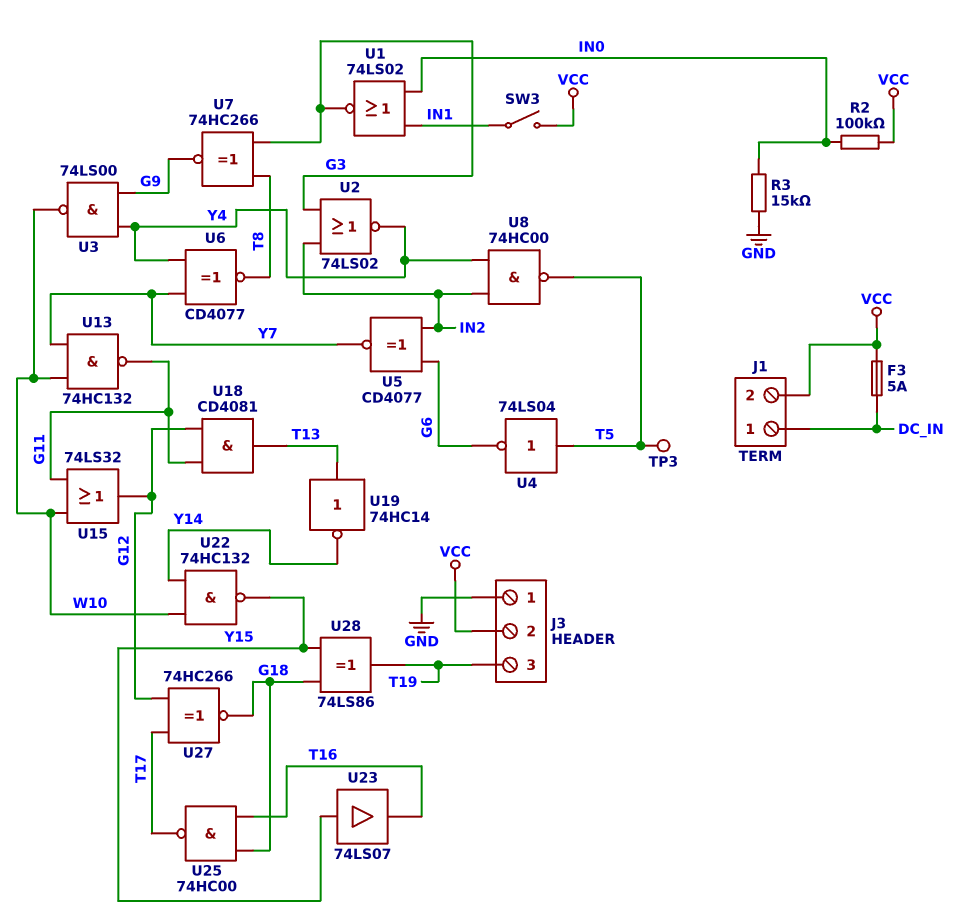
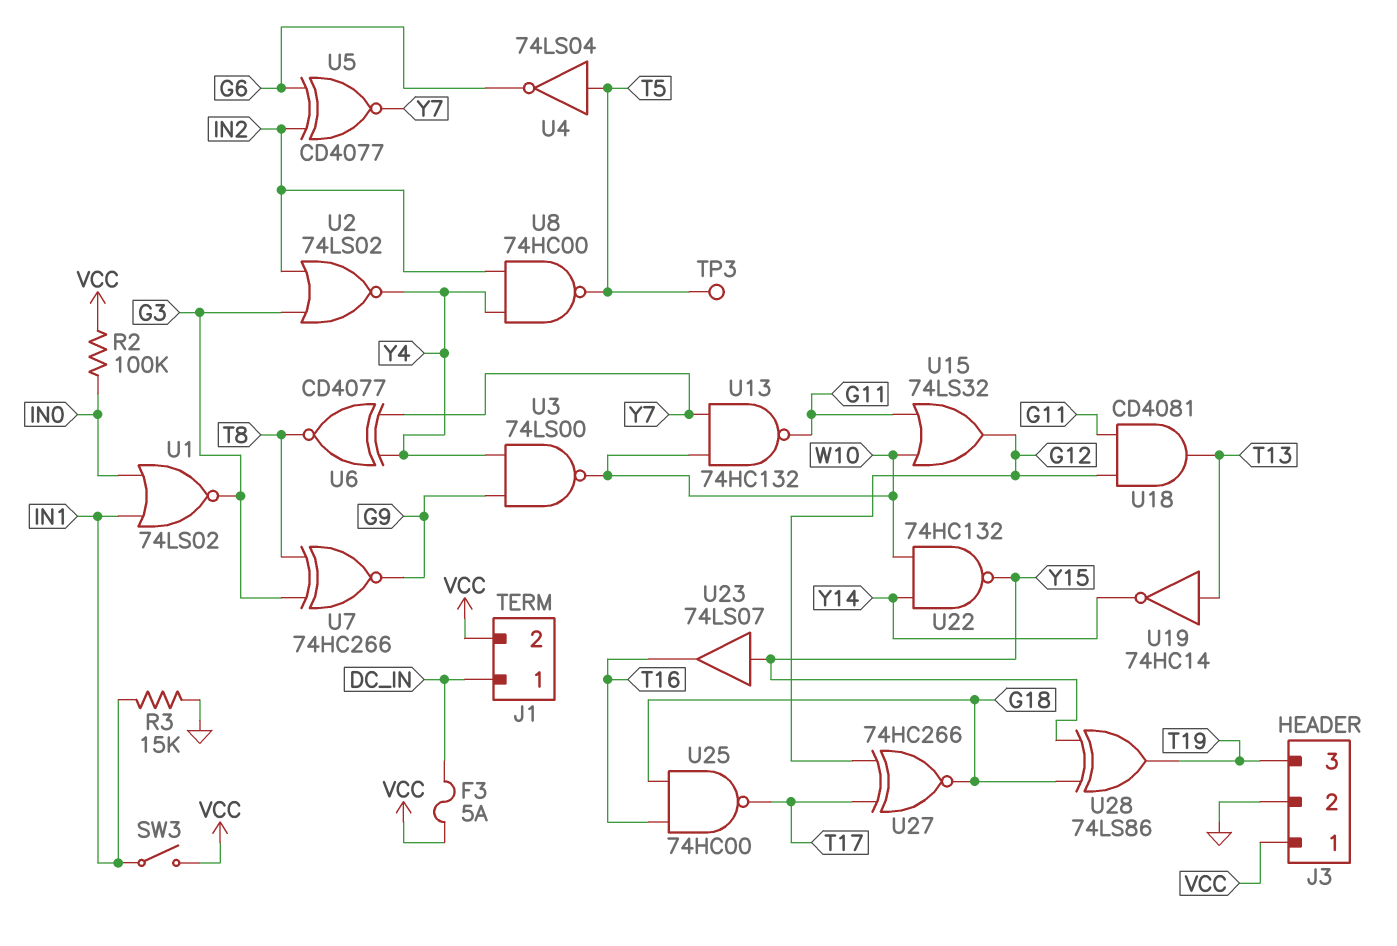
J3 pin 1: GND -> VCC
J3 pin 2: VCC -> GND
R3: 15k (GND, IN0) -> 15k (GND, IN1)

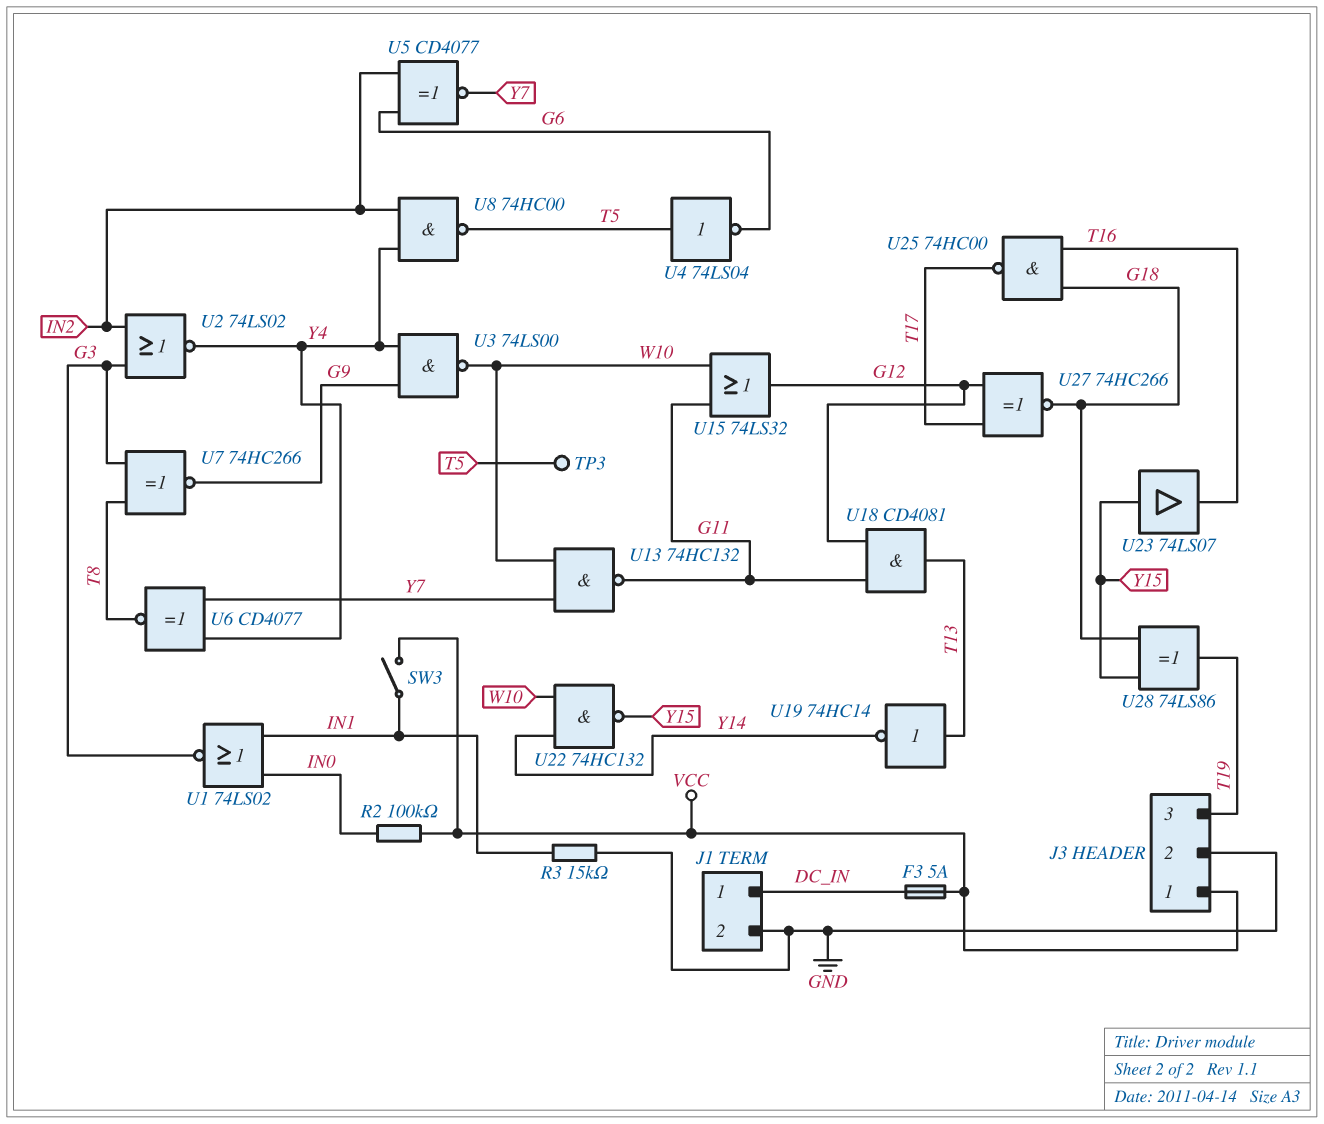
J1 pin 2: VCC -> GND

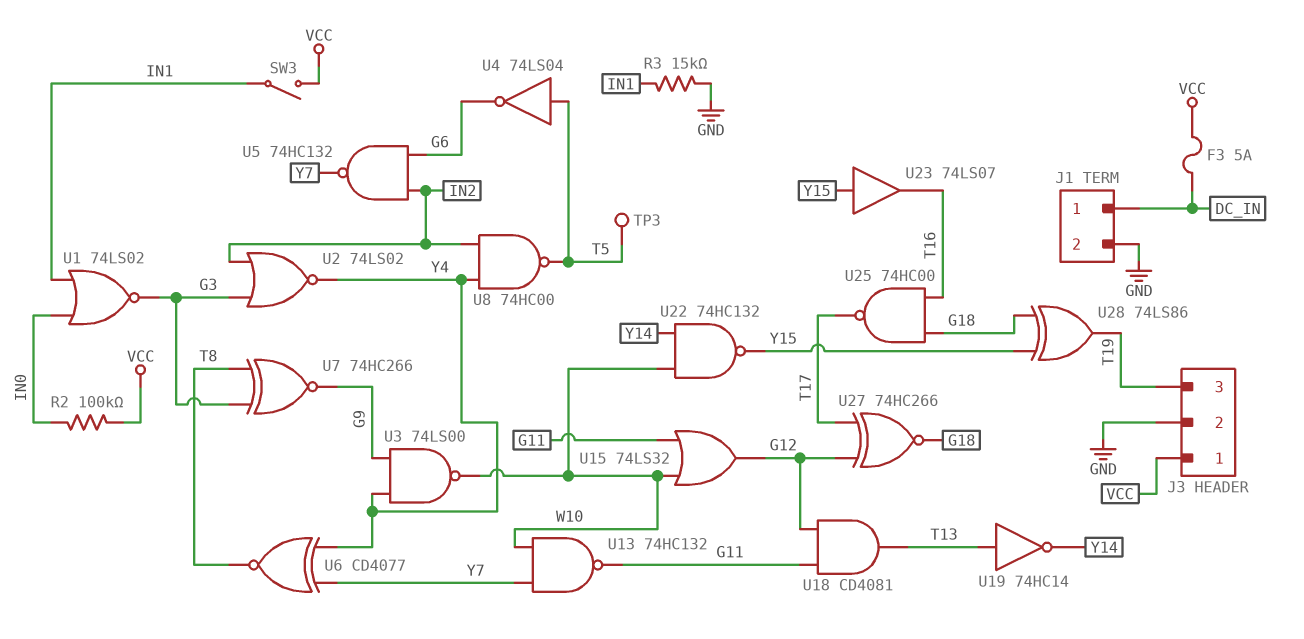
U5: XNOR CD4077 (in G6, in IN2, out Y7) -> NAND 74HC132 (in G6, in IN2, out Y7)

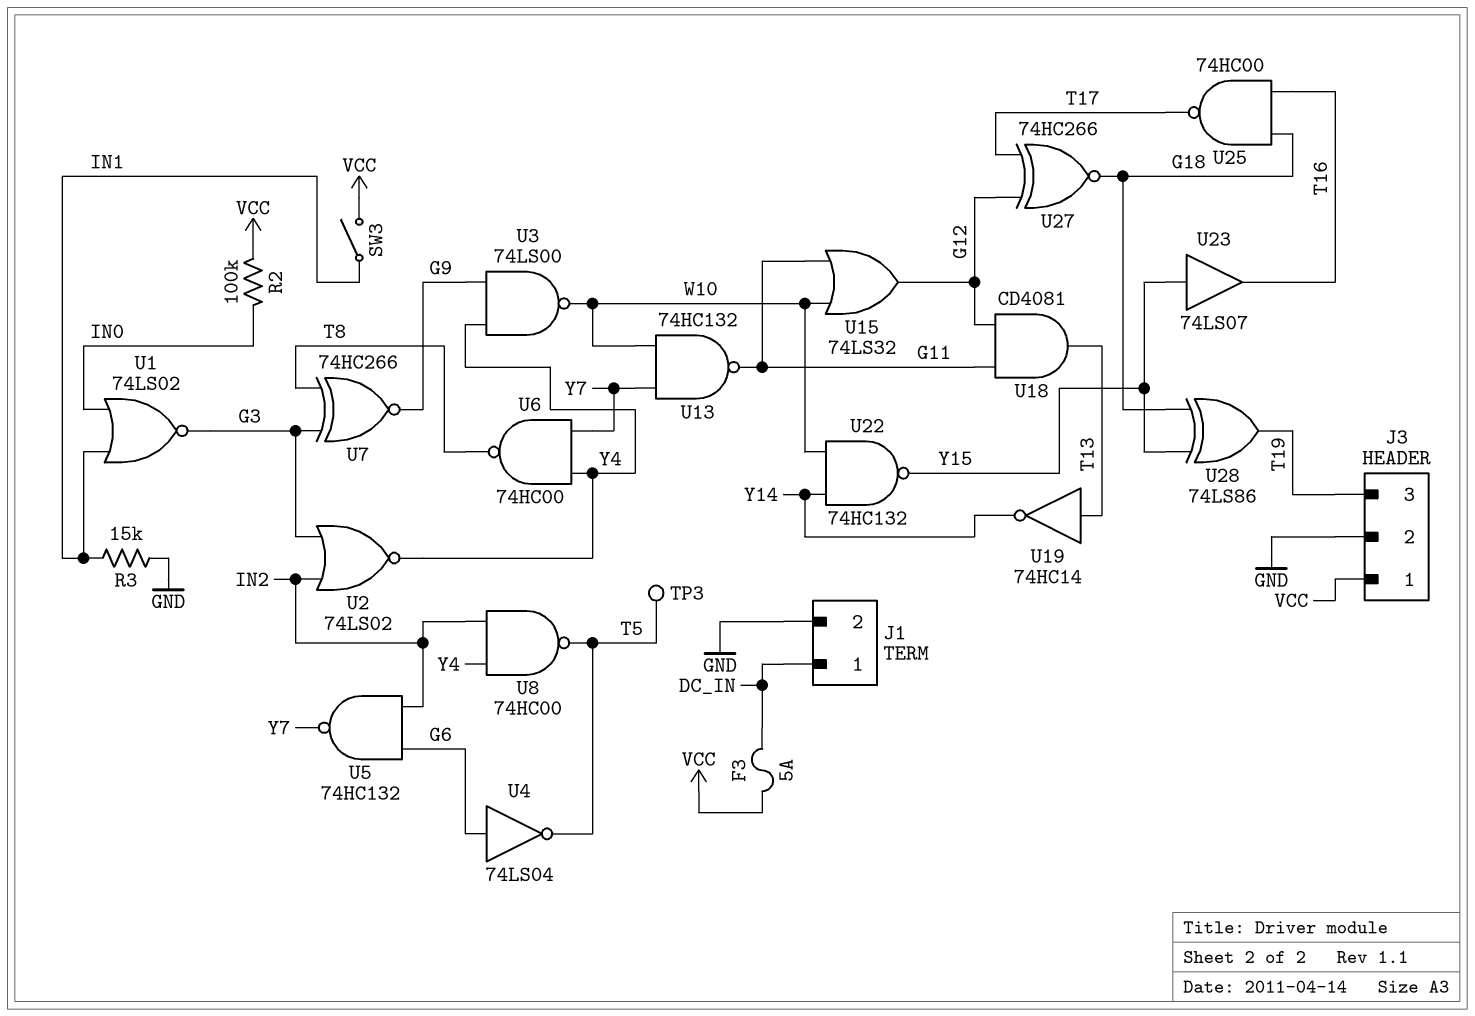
U4: NOT 74LS04 (in T5, out G6) -> NOT 74LS04 (in G6, out T5)
U6: XNOR CD4077 (in Y4, in Y7, out T8) -> NAND 74HC00 (in Y4, in Y7, out T8)

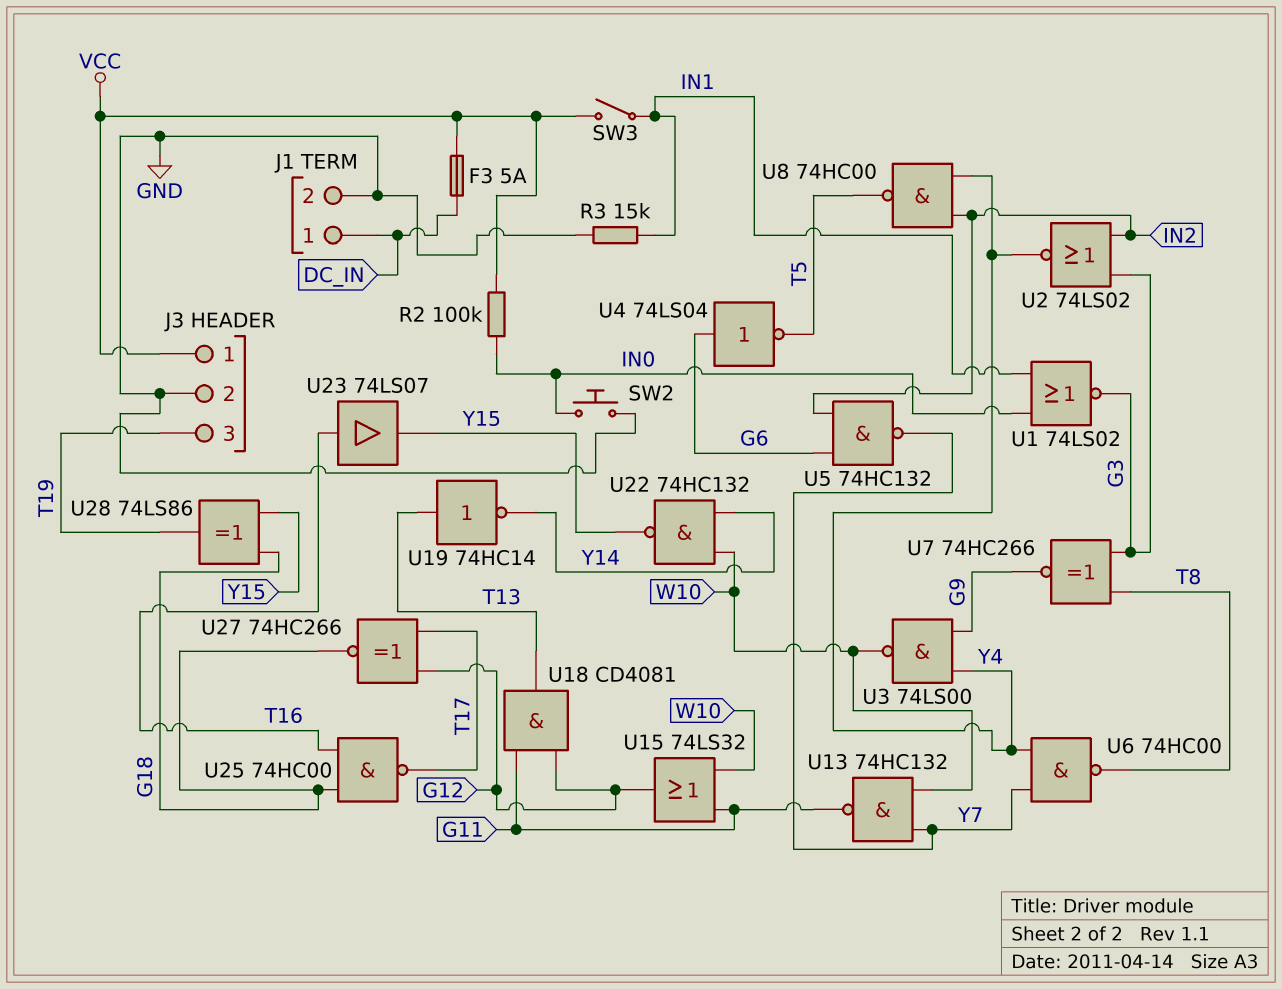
SW2: none -> button (GND, IN0)
TP3: test point (T5) -> none
U23: buffer 74LS07 (in Y15, out T16) -> buffer 74LS07 (in T16, out Y15)

